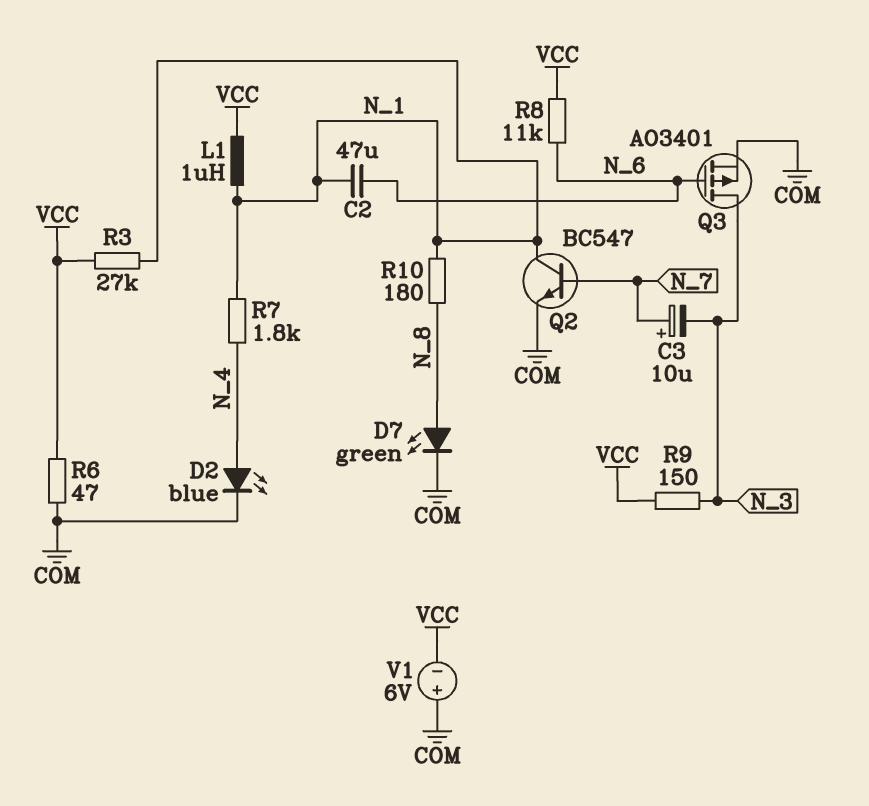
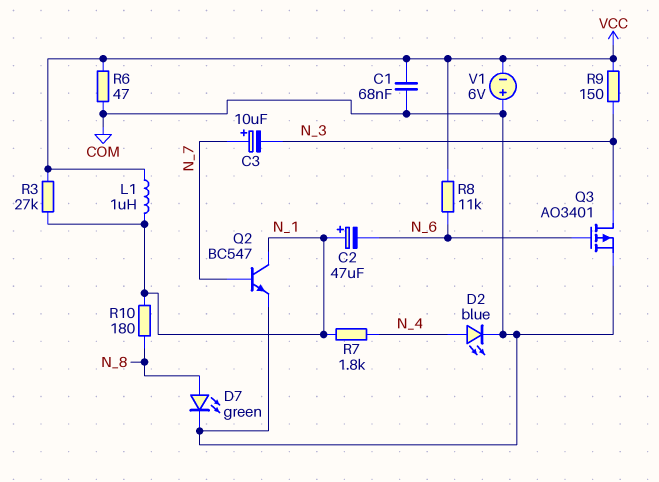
C1: none -> 68nF (COM, VCC)
C2: 47uF (N_1, N_6) -> 47uF (plus N_1, minus N_6)

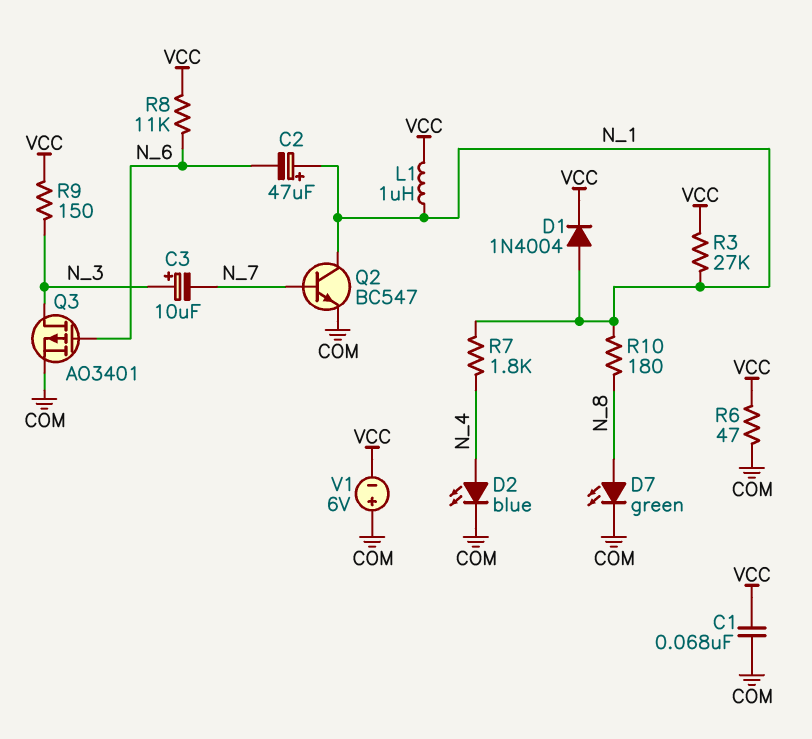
C3: 10uF (plus N_7, minus N_3) -> 10uF (plus N_3, minus N_7)
D1: none -> diode 1N4004 (A N_1, K VCC)

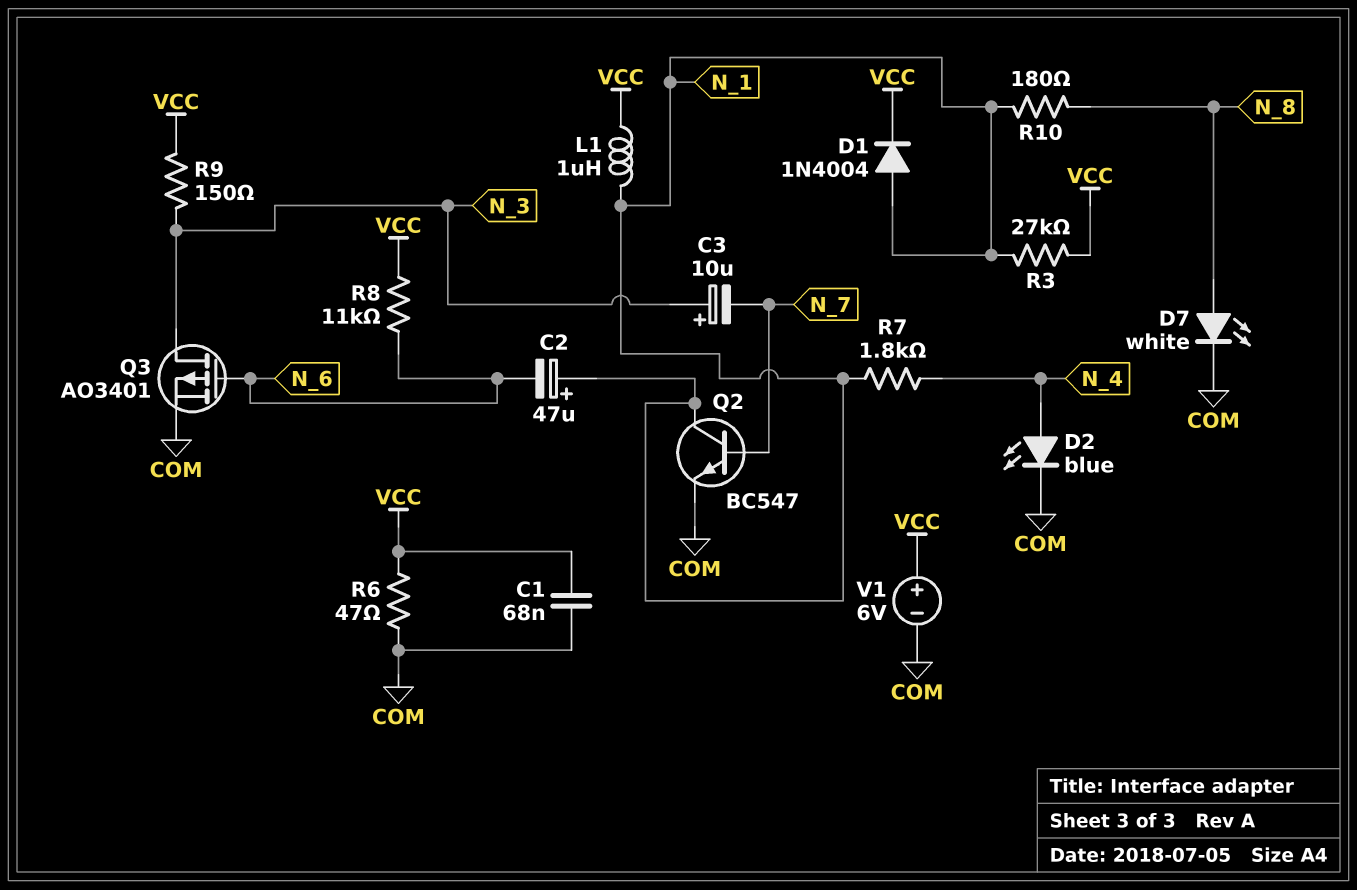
D7: LED green (A N_8, K COM) -> LED white (A N_8, K COM)
V1: 6V (plus COM, minus VCC) -> 6V (plus VCC, minus COM)

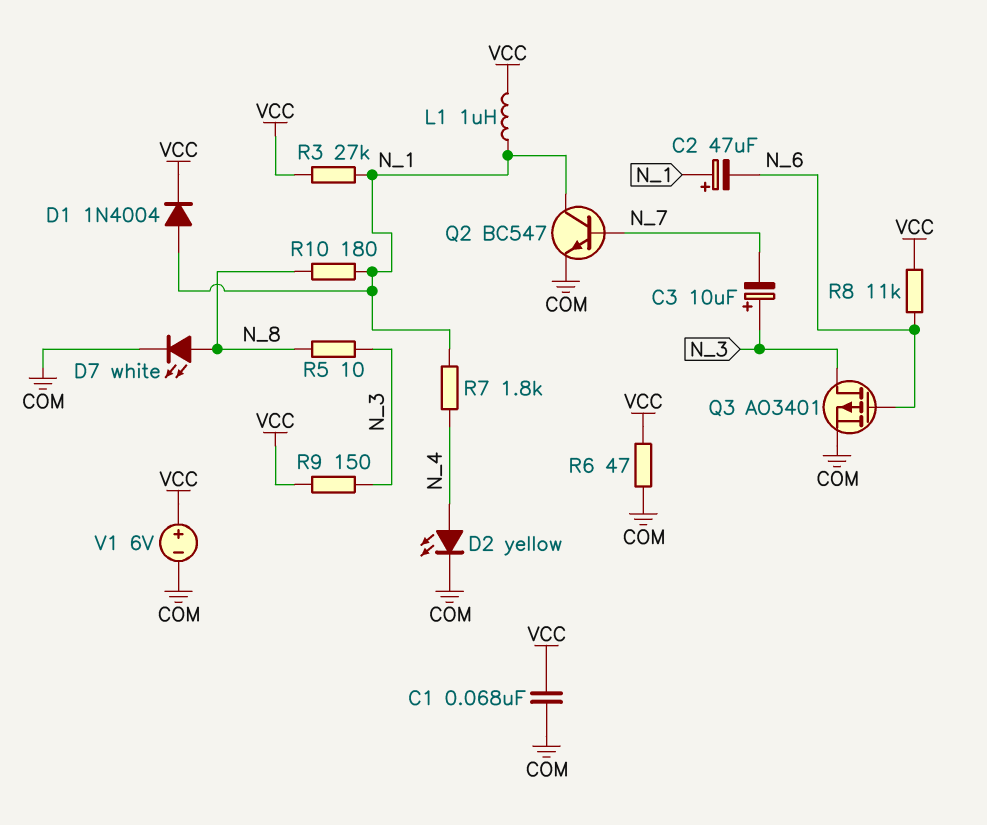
D2: LED blue (A N_4, K COM) -> LED yellow (A N_4, K COM)
R5: none -> 10 (N_3, N_8)

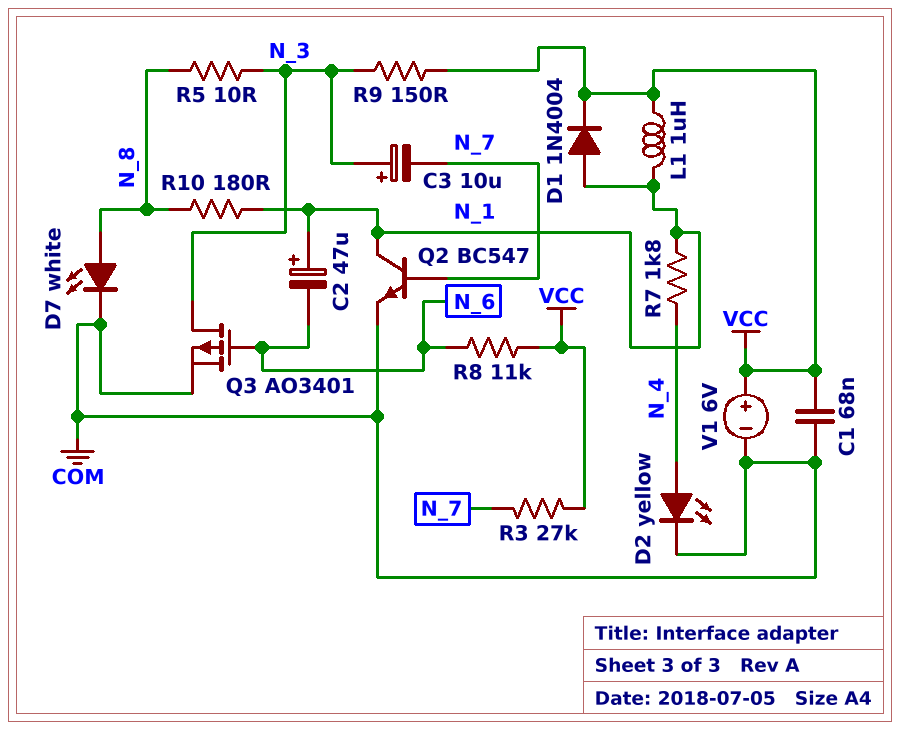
R3: 27k (N_1, VCC) -> 27k (N_7, VCC)
R6: 47 (COM, VCC) -> none

